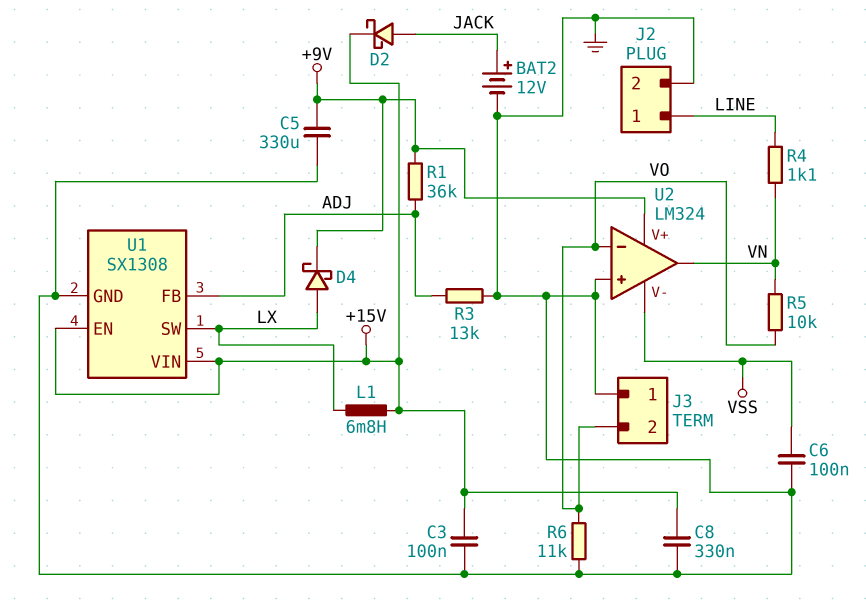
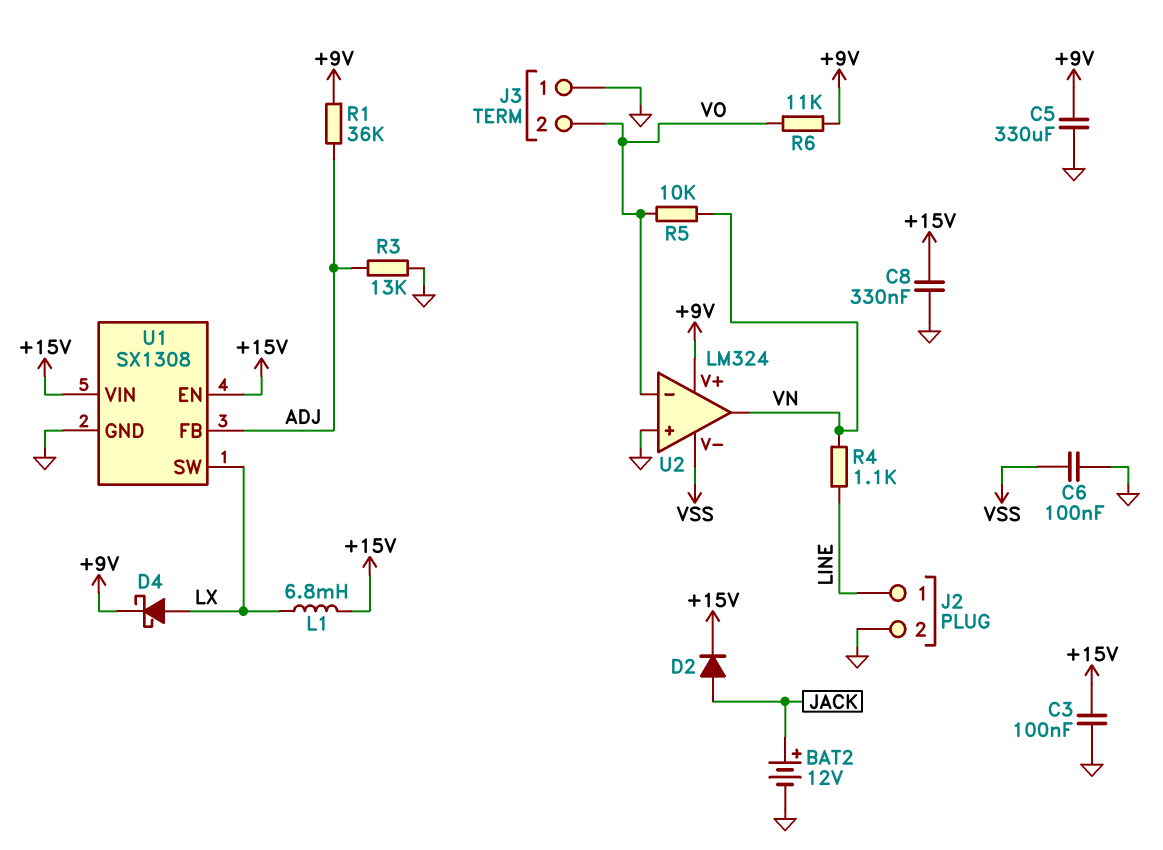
D2: schottky (A JACK, K +15V) -> diode (A JACK, K +15V)
R6: 11k (GND, VO) -> 11k (+9V, VO)

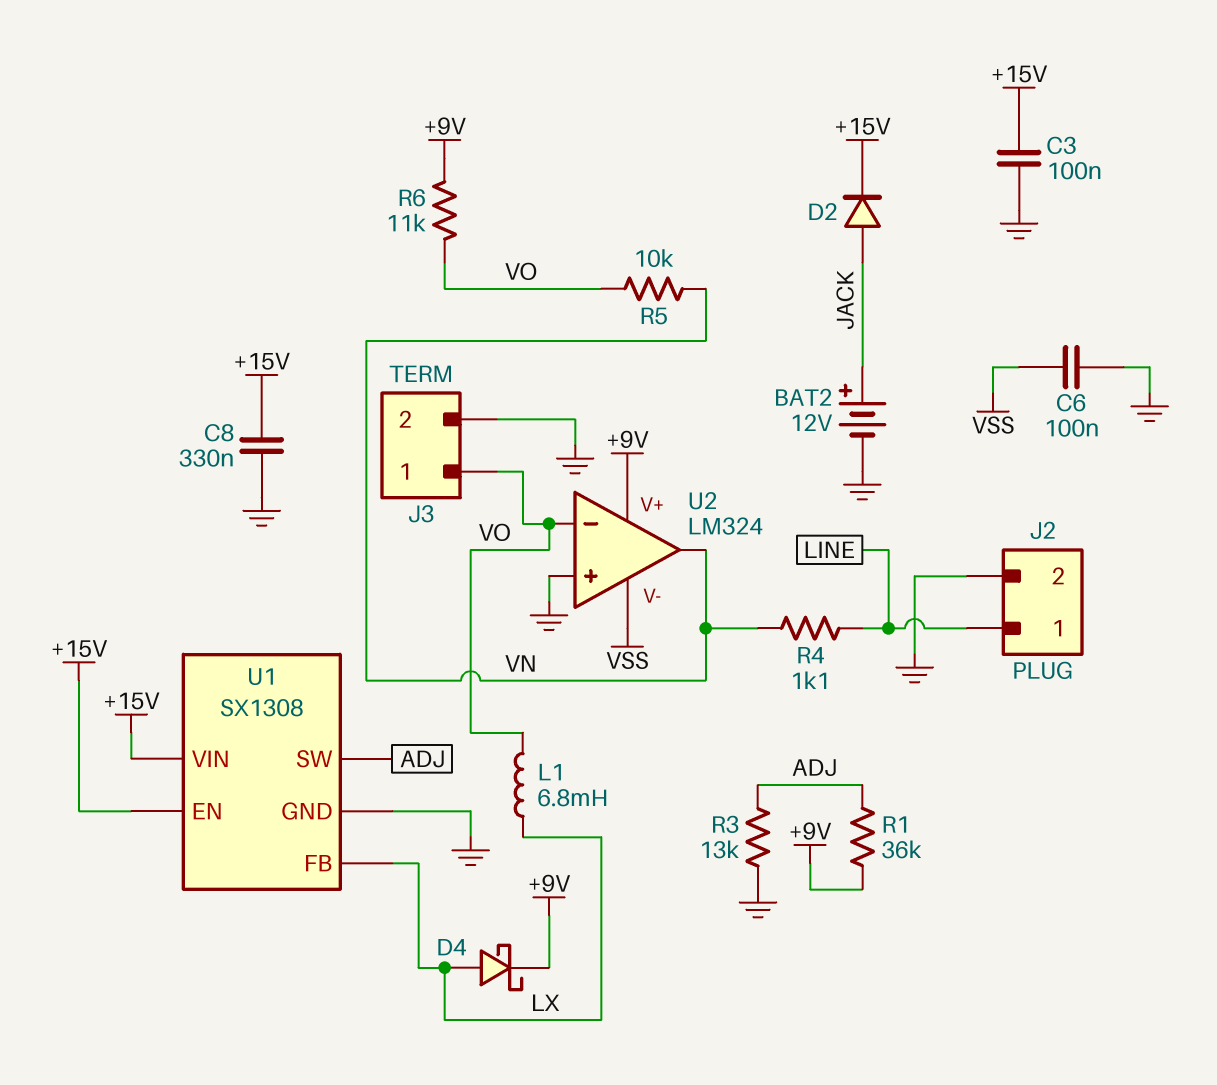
C5: 330uF (+9V, GND) -> none
J3 pin 1: GND -> VO
J3 pin 2: VO -> GND
L1: 6.8mH (+15V, LX) -> 6.8mH (LX, VO)
U1 pin FB: ADJ -> LX
U1 pin SW: LX -> ADJ

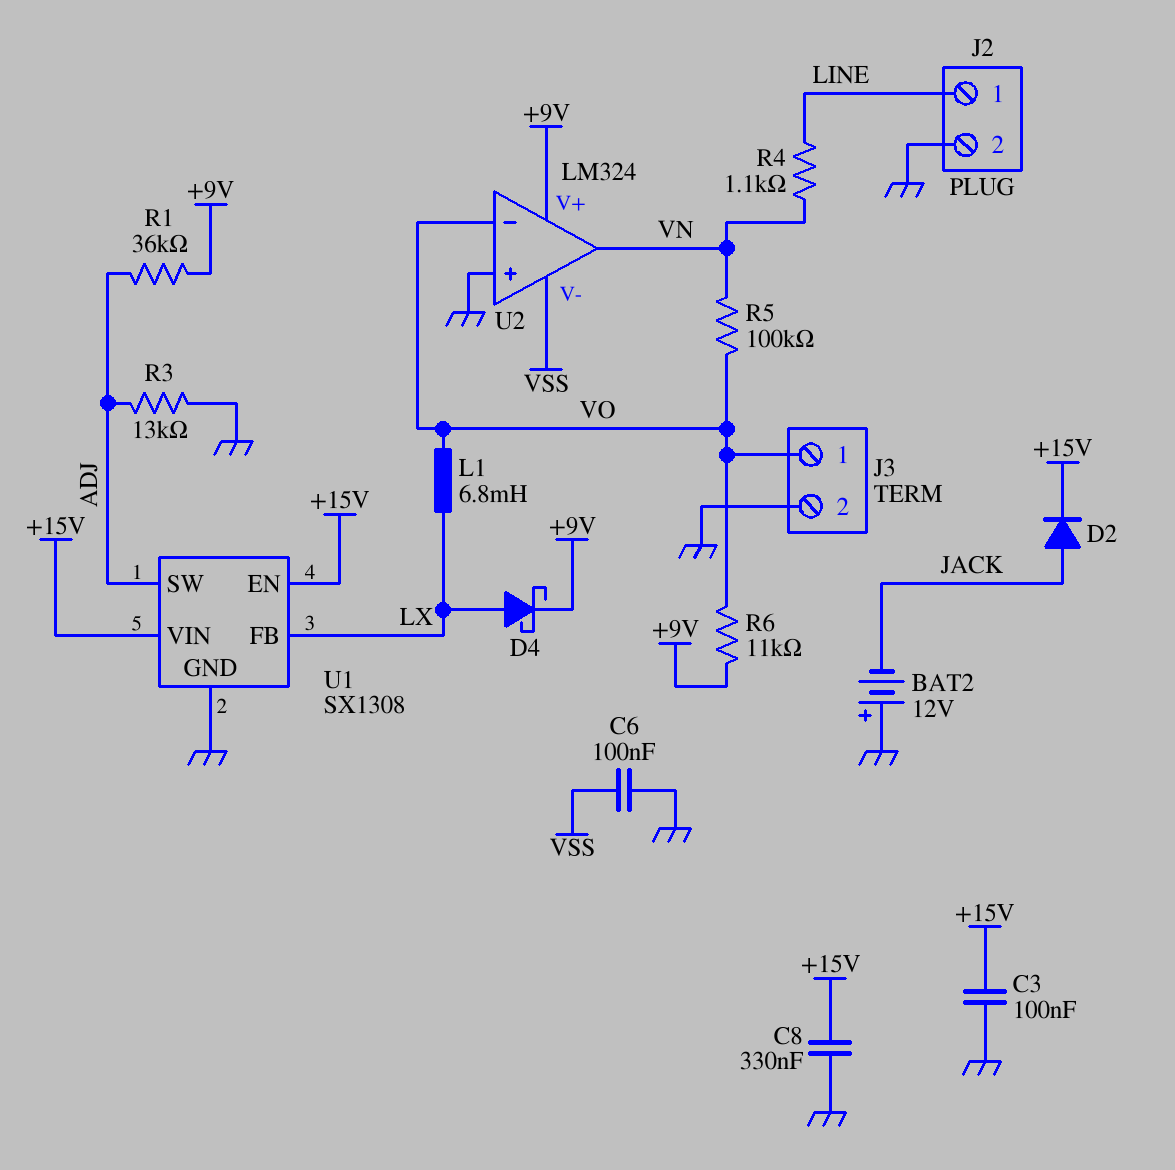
BAT2: 12V (plus JACK, minus GND) -> 12V (plus GND, minus JACK)
R5: 10k (VN, VO) -> 100k (VN, VO)

